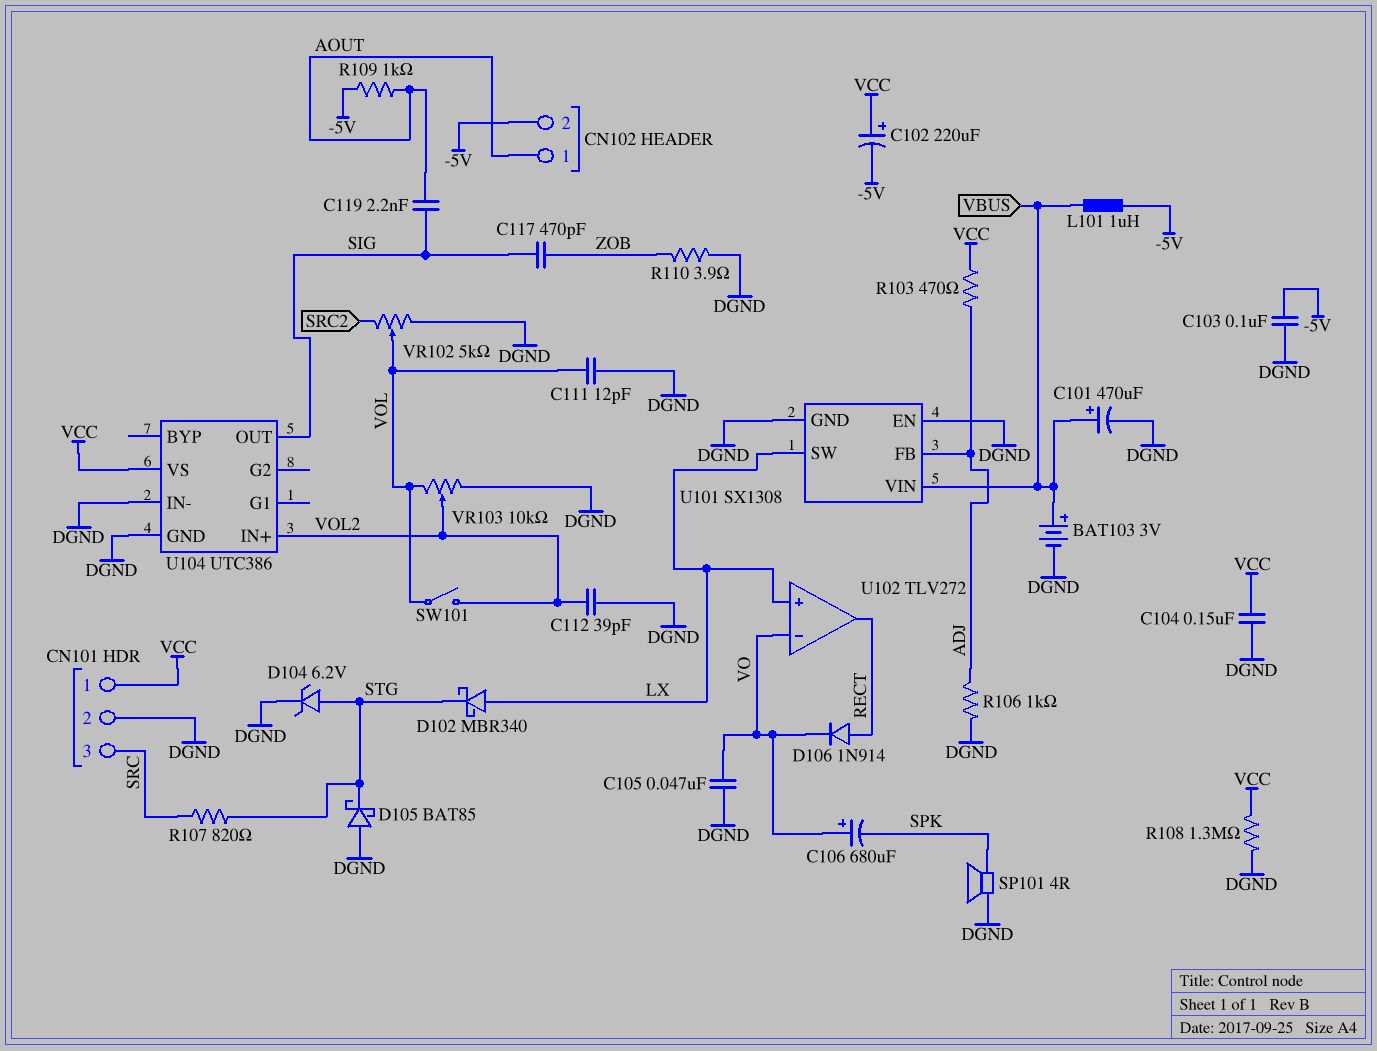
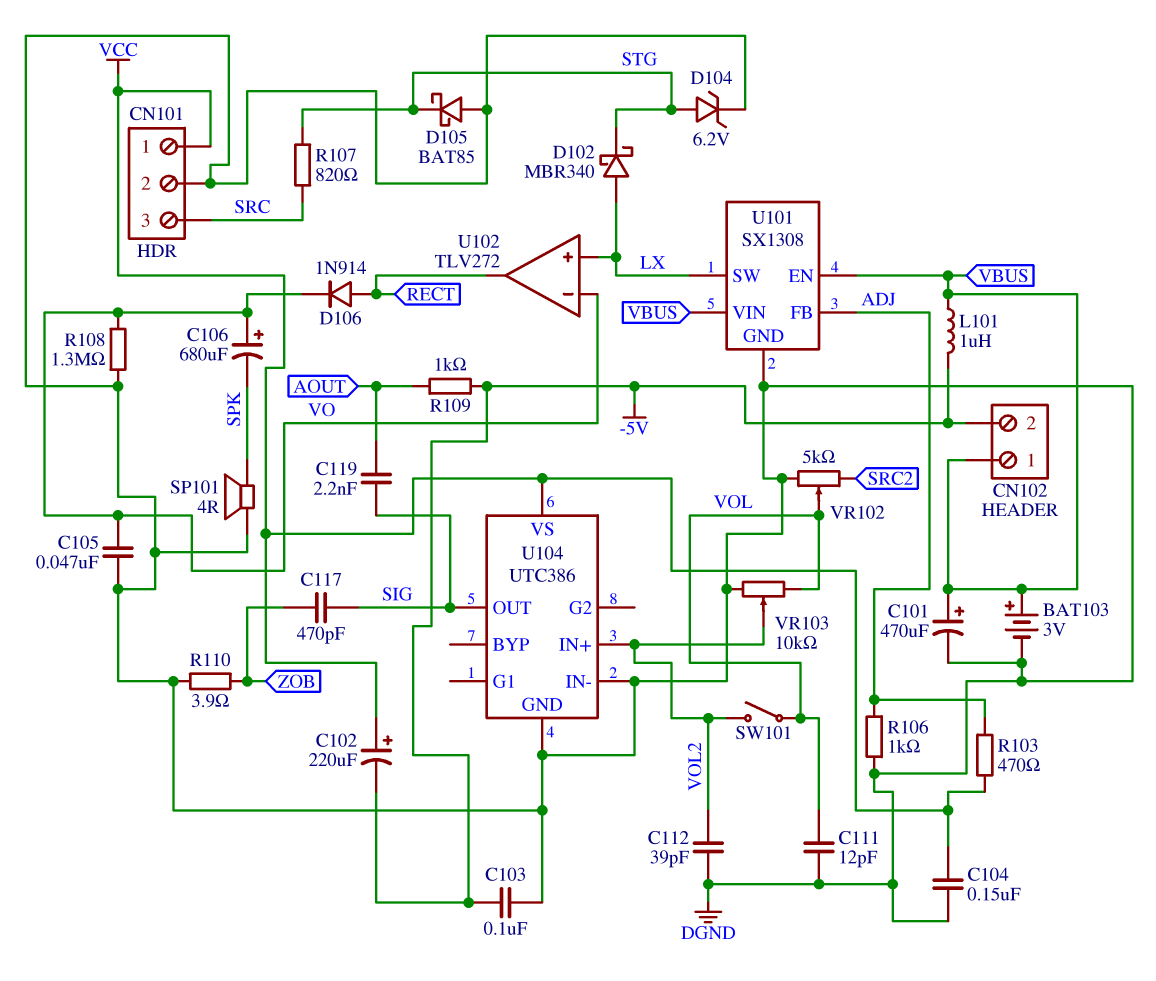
CN102 pin 1: AOUT -> VBUS
R108: 1.3M (DGND, VCC) -> 1.3M (DGND, VO)
U101 pin EN: DGND -> VBUS

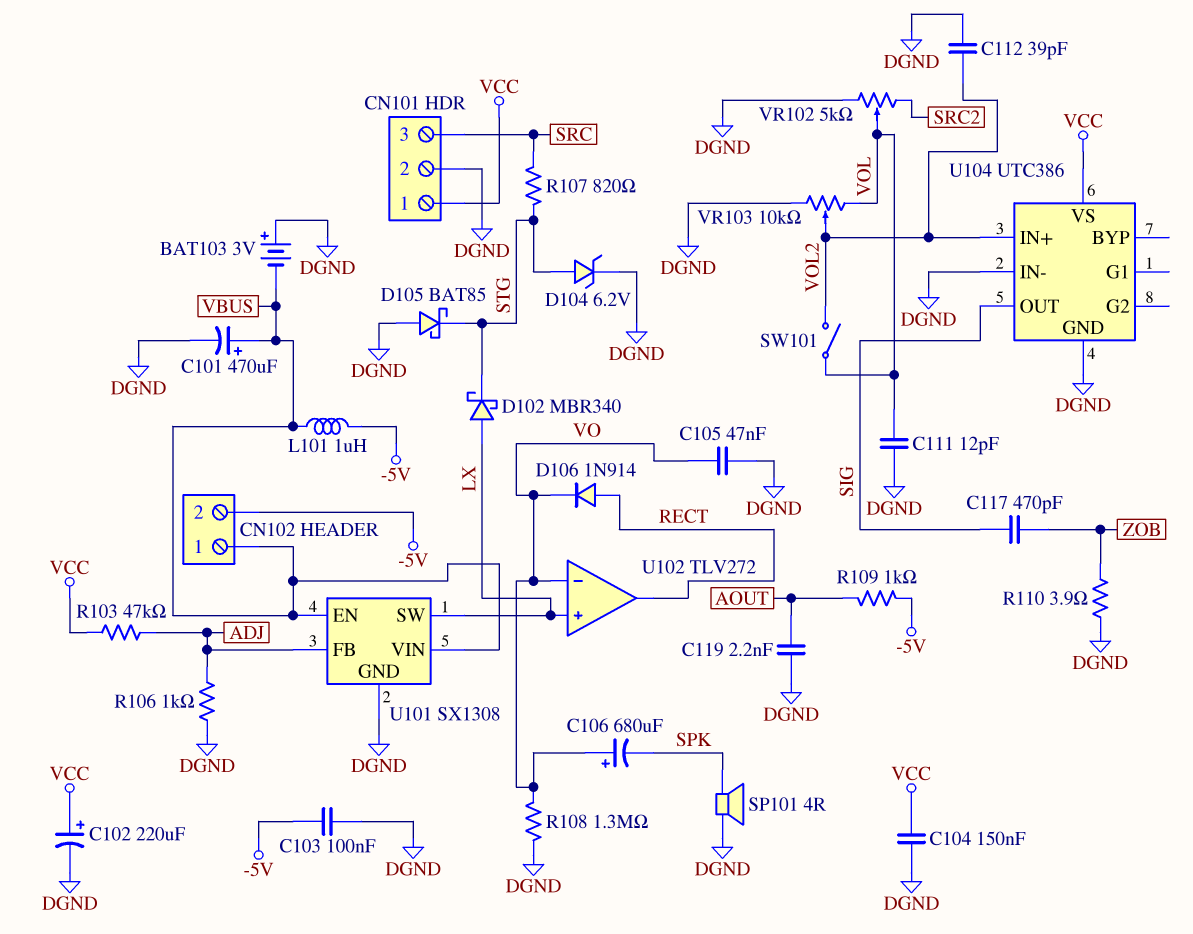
BAT103: 3V (plus VBUS, minus DGND) -> 3V (plus DGND, minus VBUS)
C102: 220uF (plus VCC, minus -5V) -> 220uF (plus VCC, minus DGND)
C119: 2.2nF (AOUT, SIG) -> 2.2nF (AOUT, DGND)
R103: 470 (ADJ, VCC) -> 47k (ADJ, VCC)

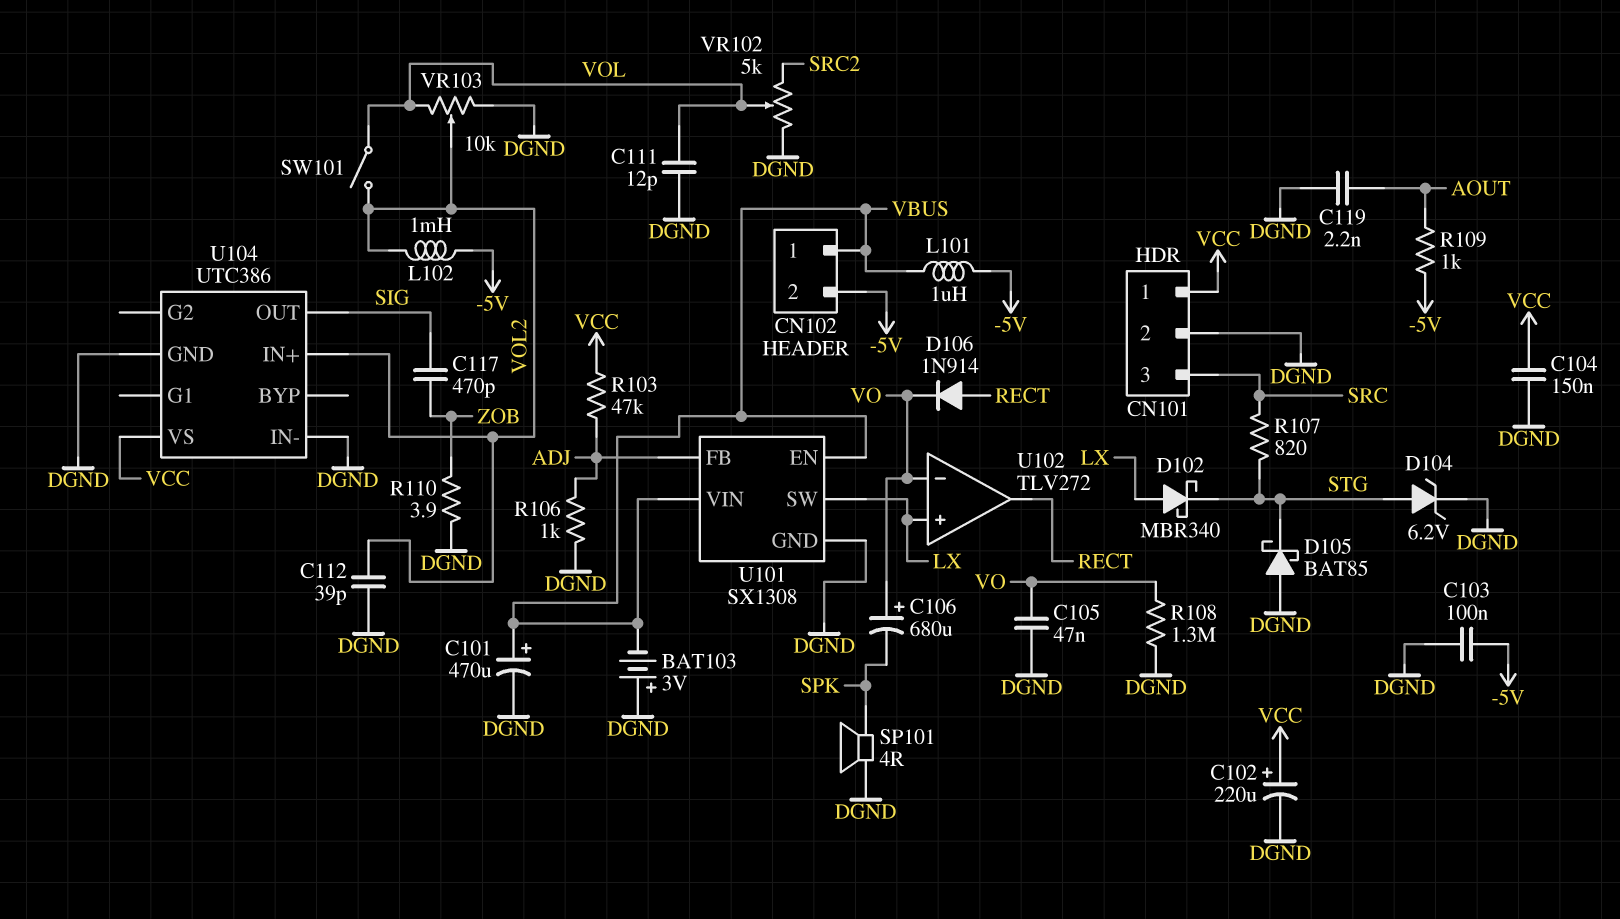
L102: none -> 1mH (-5V, VOL2)

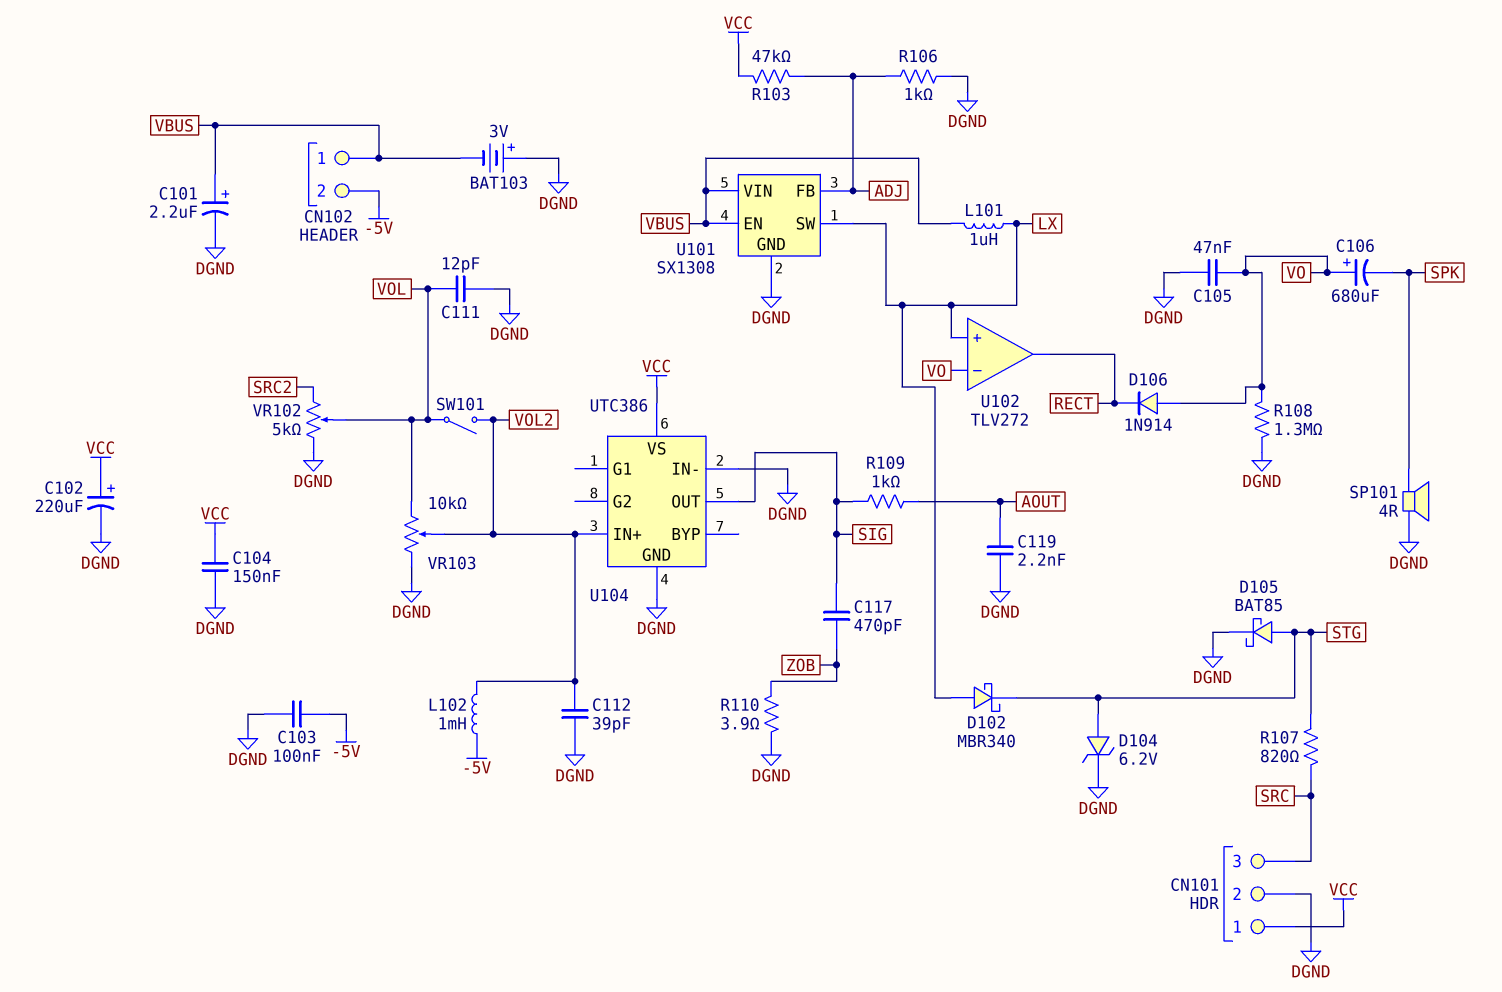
C101: 470uF (plus VBUS, minus DGND) -> 2.2uF (plus VBUS, minus DGND)
D105: schottky BAT85 (A DGND, K STG) -> schottky BAT85 (A STG, K DGND)
D106: diode 1N914 (A RECT, K VO) -> diode 1N914 (A VO, K RECT)
L101: 1uH (-5V, VBUS) -> 1uH (LX, VBUS)
R109: 1k (-5V, AOUT) -> 1k (AOUT, SIG)

